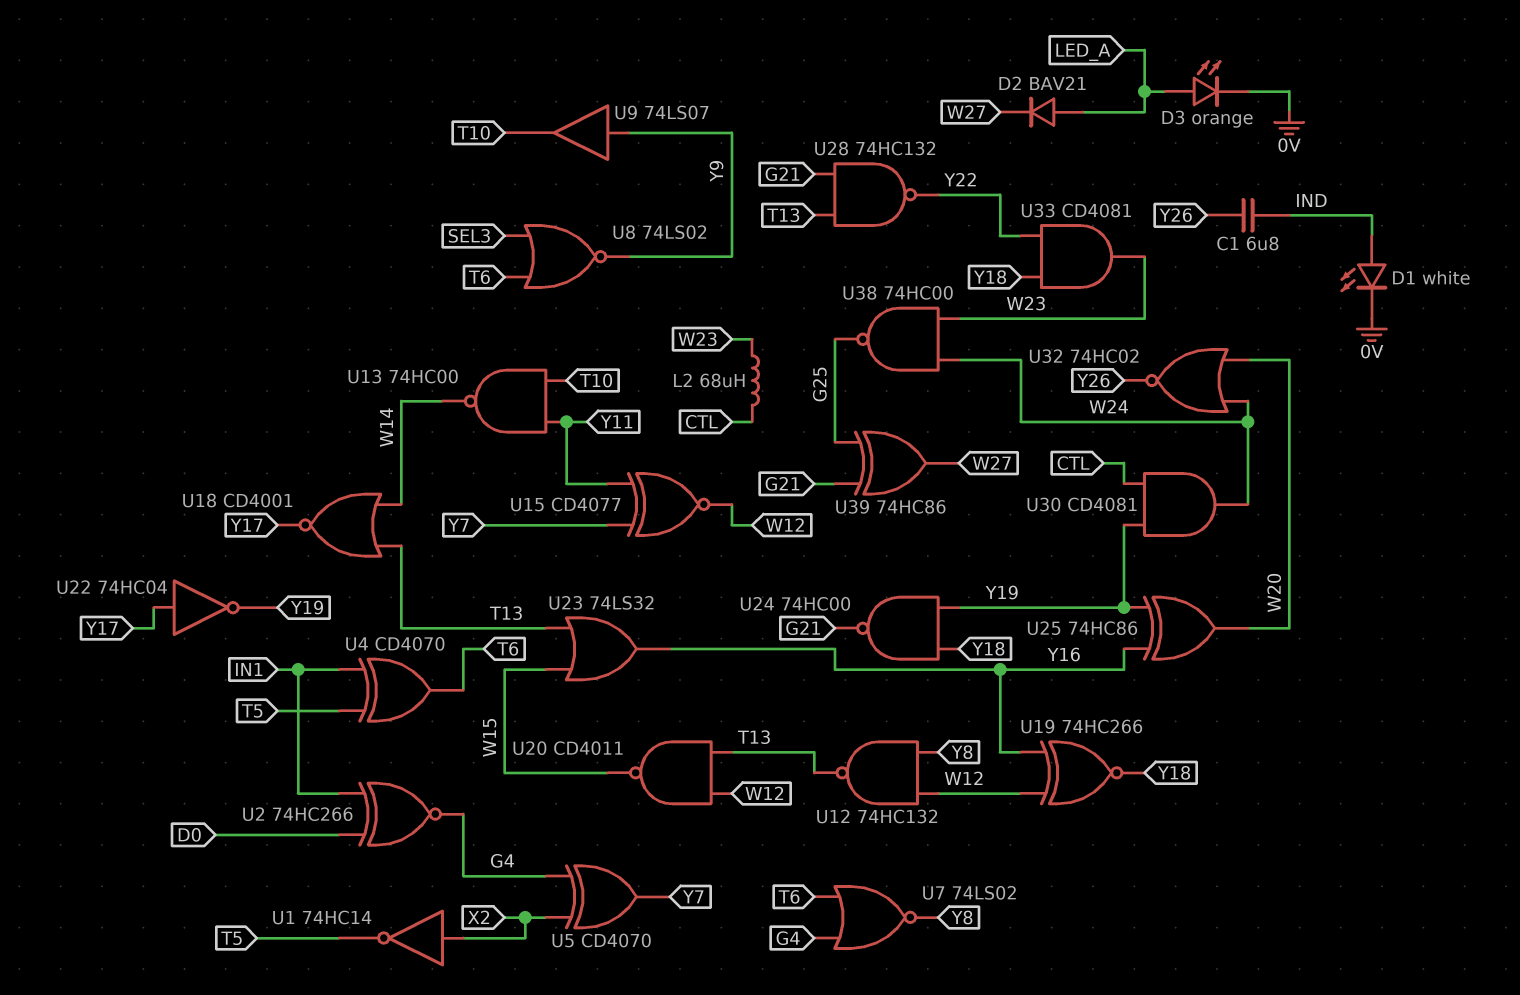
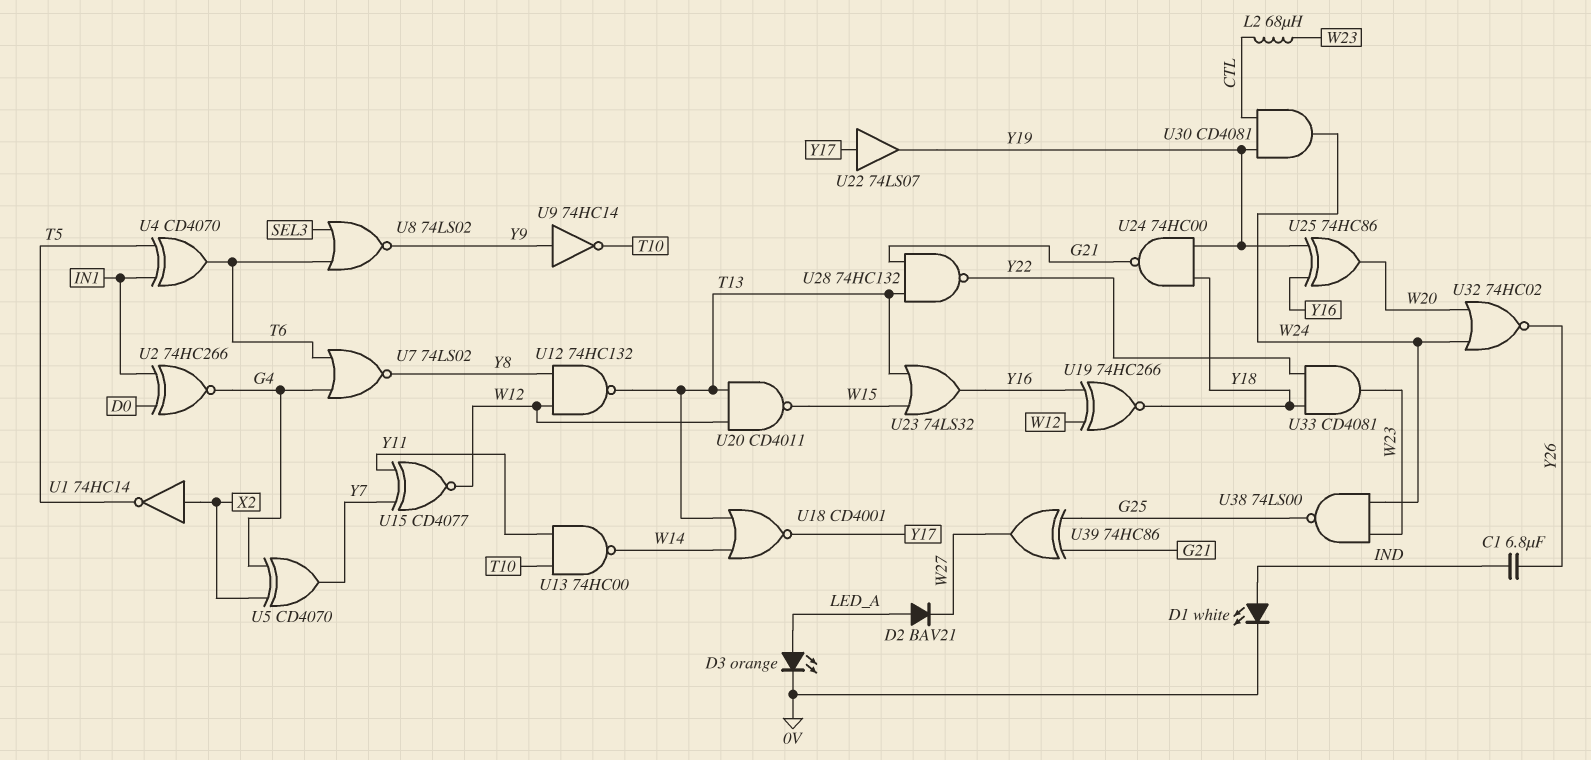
U9: buffer 74LS07 (in Y9, out T10) -> NOT 74HC14 (in Y9, out T10)
U22: NOT 74HC04 (in Y17, out Y19) -> buffer 74LS07 (in Y17, out Y19)
U38: NAND 74HC00 (in W23, in W24, out G25) -> NAND 74LS00 (in W23, in W24, out G25)

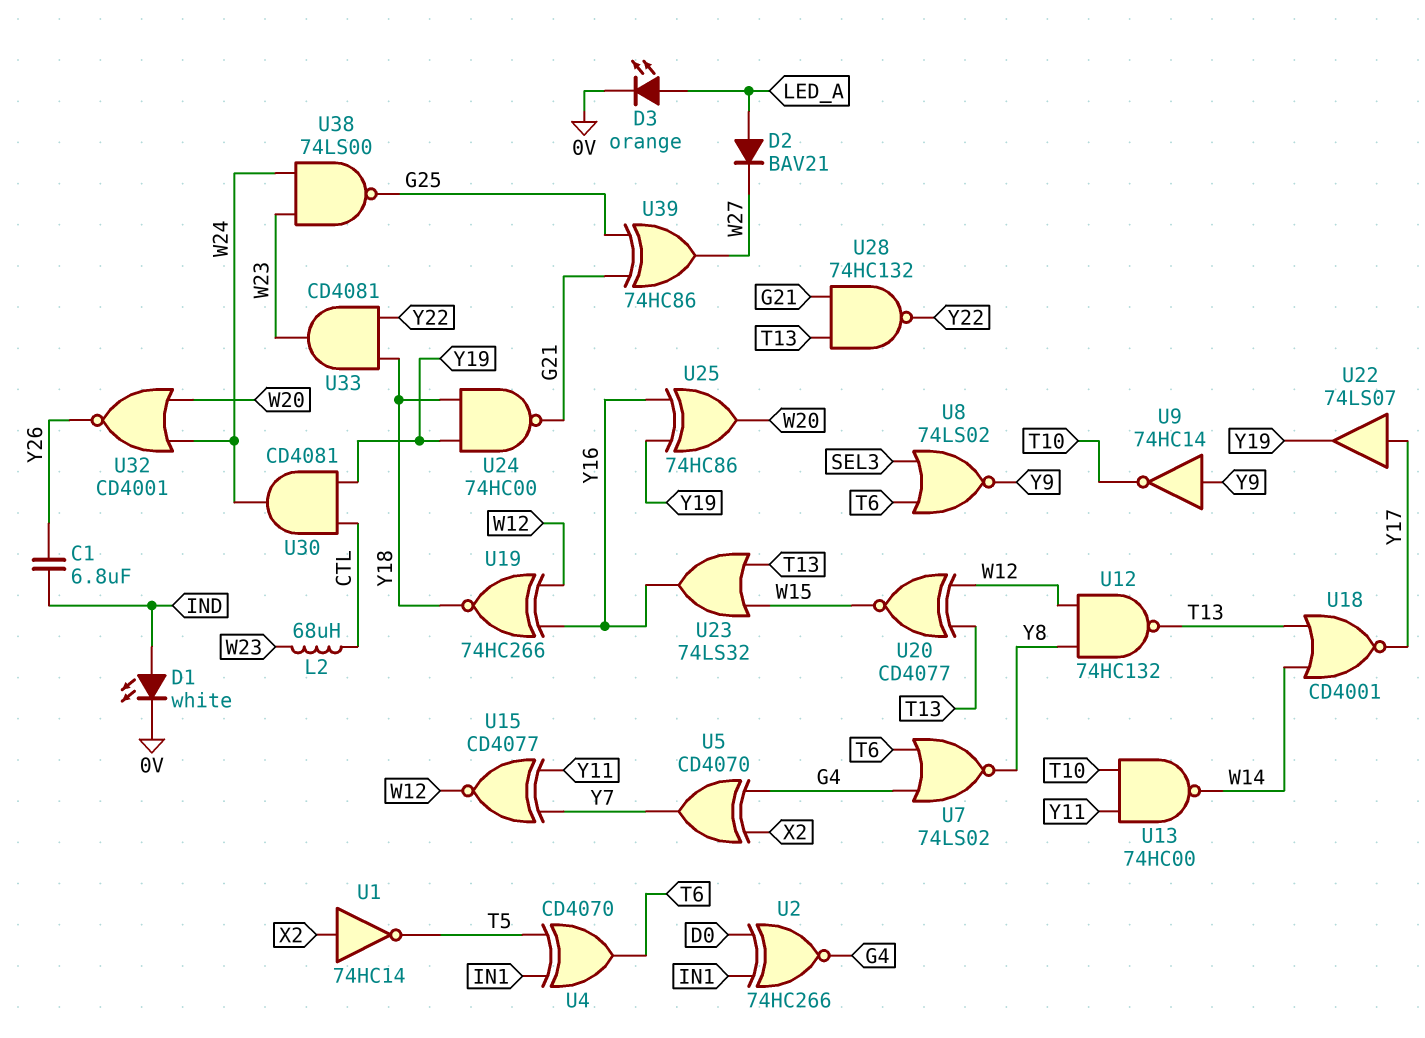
U20: NAND CD4011 (in T13, in W12, out W15) -> XNOR CD4077 (in T13, in W12, out W15)
U32: NOR 74HC02 (in W20, in W24, out Y26) -> NOR CD4001 (in W20, in W24, out Y26)

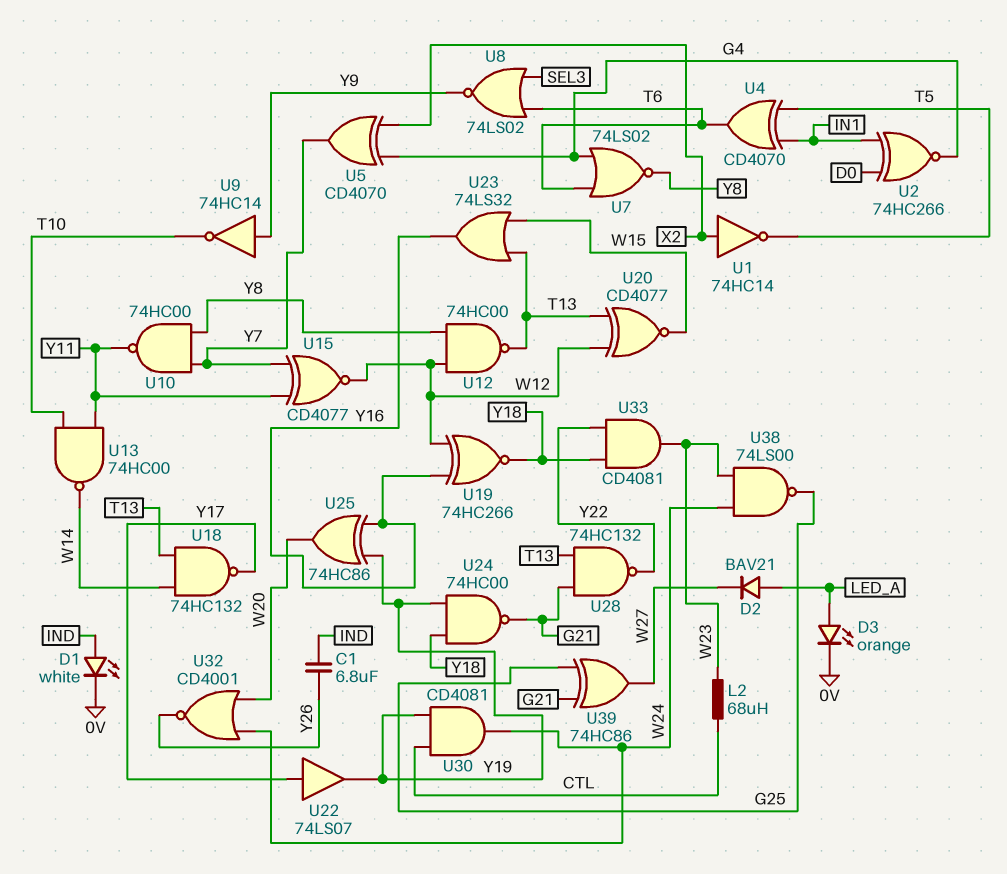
U10: none -> NAND 74HC00 (in Y7, in Y8, out Y11)
U12: NAND 74HC132 (in W12, in Y8, out T13) -> NAND 74HC00 (in W12, in Y8, out T13)
U18: NOR CD4001 (in T13, in W14, out Y17) -> NAND 74HC132 (in T13, in W14, out Y17)

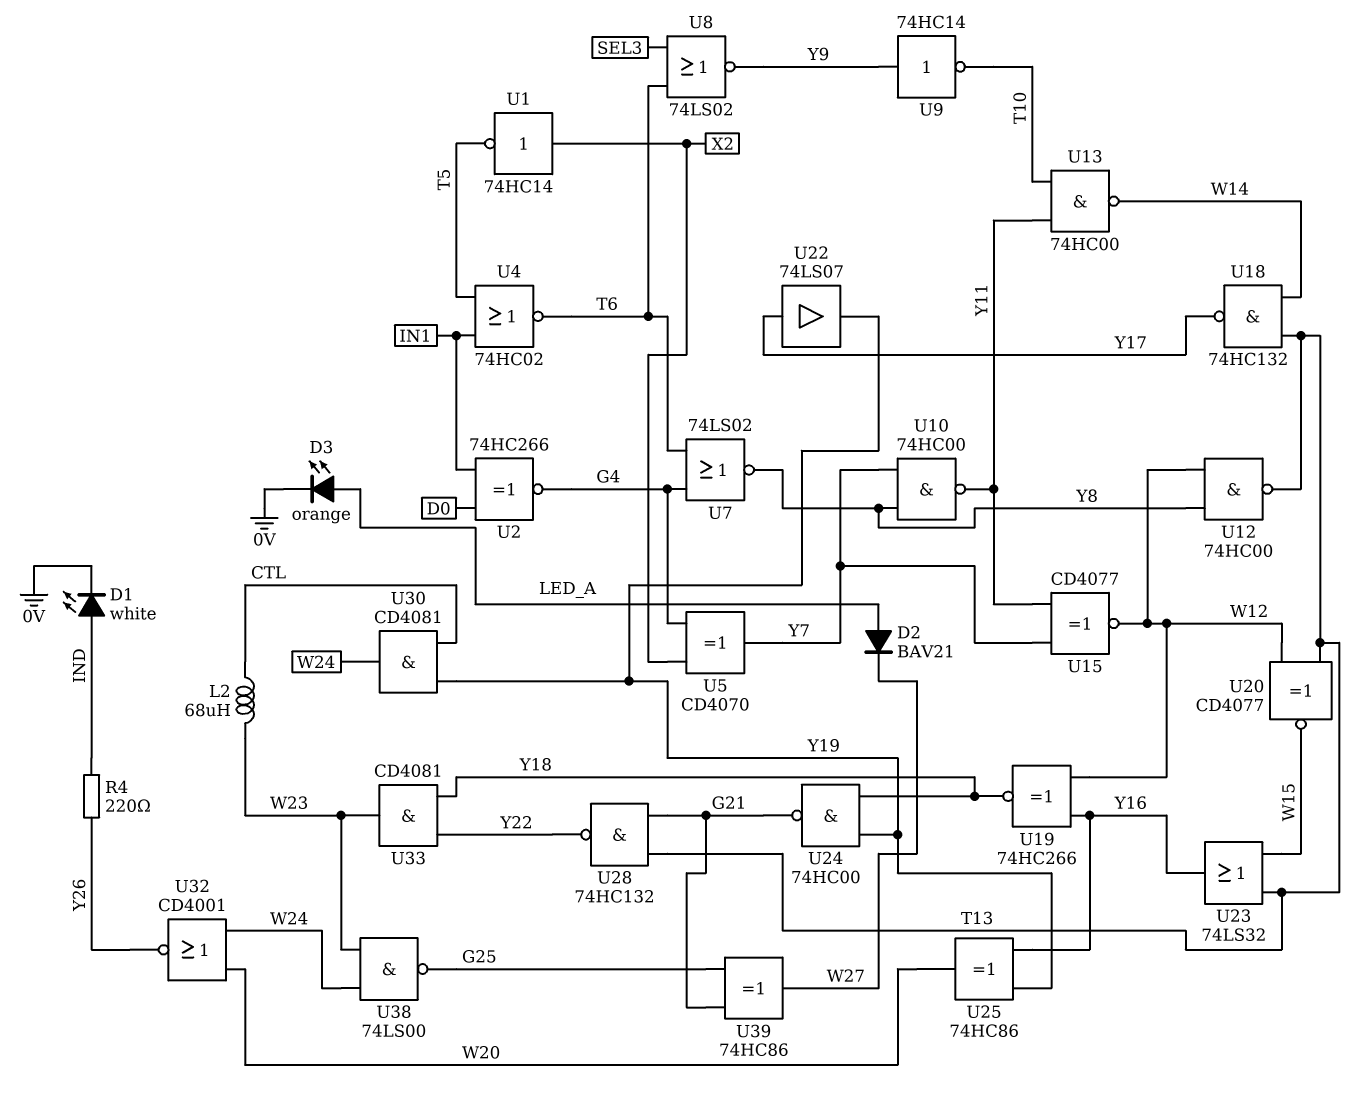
C1: 6.8uF (IND, Y26) -> none
R4: none -> 220 (IND, Y26)
U4: XOR CD4070 (in IN1, in T5, out T6) -> NOR 74HC02 (in IN1, in T5, out T6)

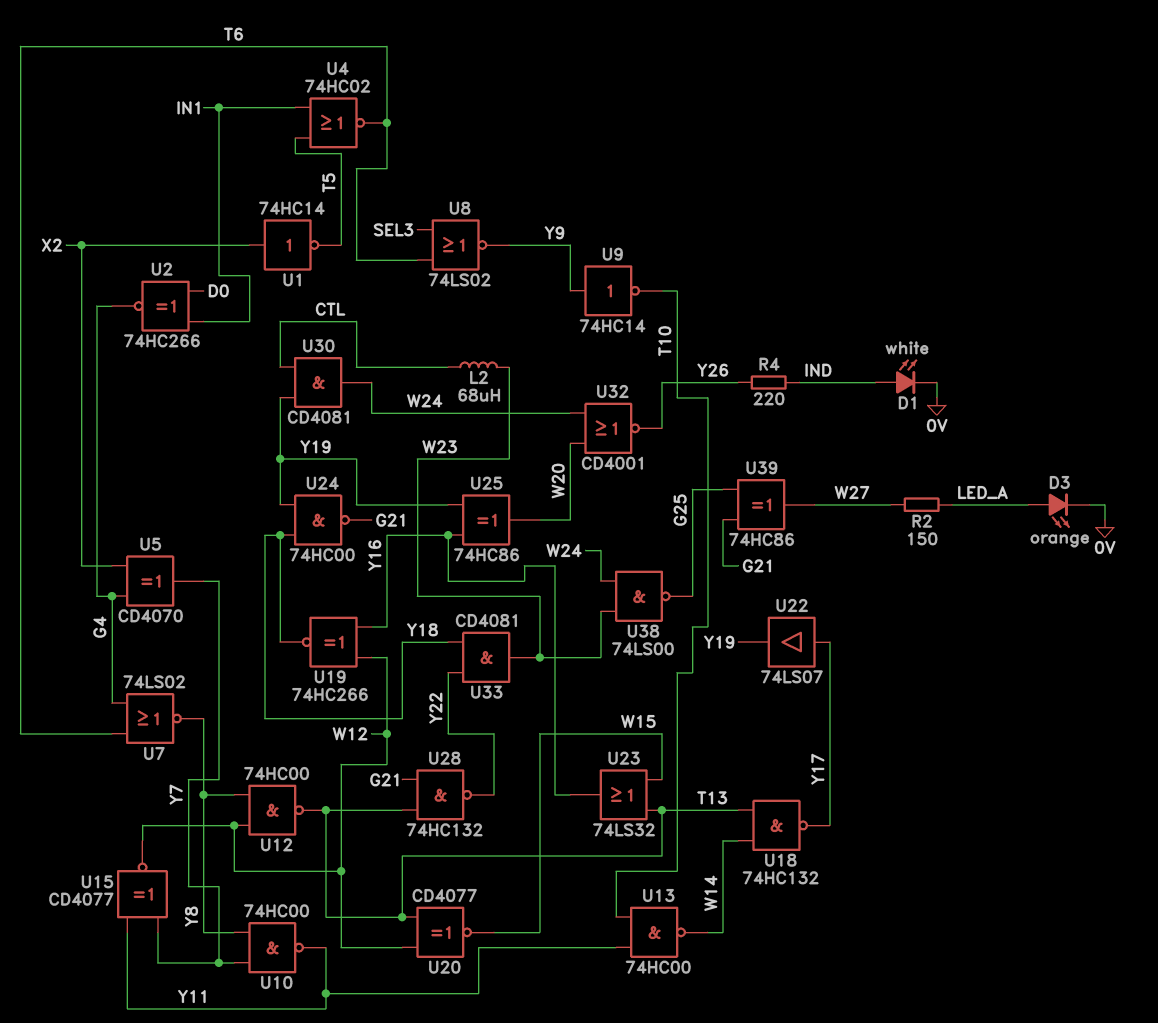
D2: diode BAV21 (A LED_A, K W27) -> none
R2: none -> 150 (LED_A, W27)

